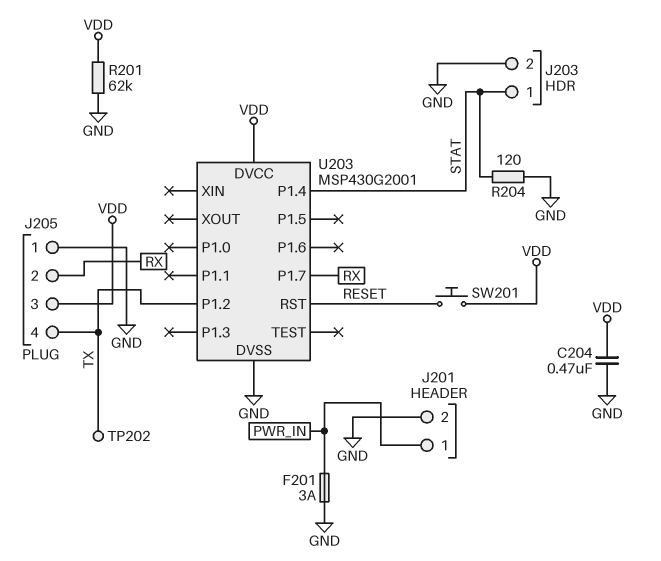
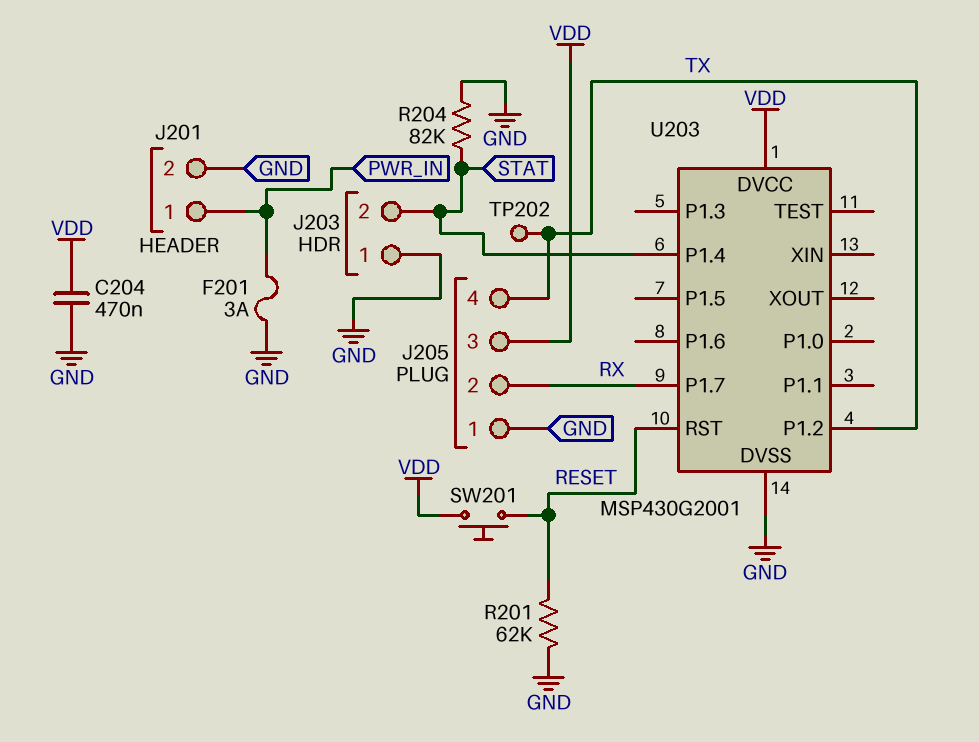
J203 pin 1: STAT -> GND
J203 pin 2: GND -> STAT
R201: 62k (GND, VDD) -> 62k (GND, RESET)
R204: 120 (GND, STAT) -> 82k (GND, STAT)

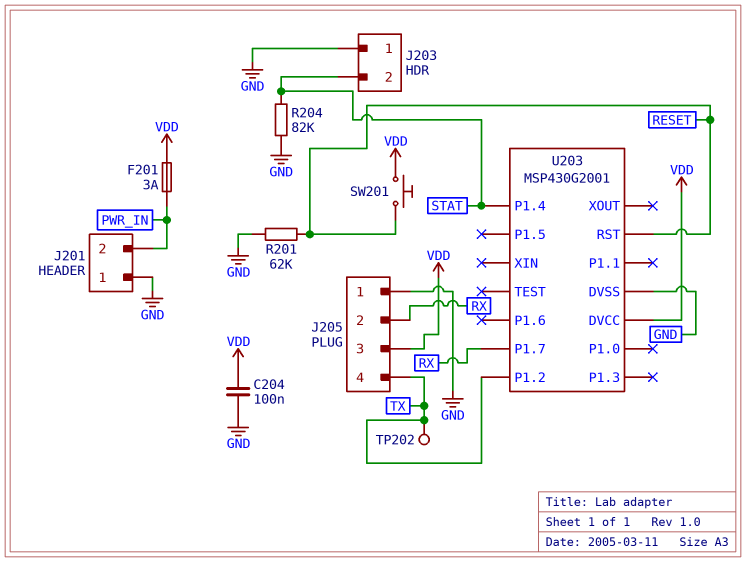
C204: 470nF (GND, VDD) -> 100nF (GND, VDD)
F201: 3A (GND, PWR_IN) -> 3A (PWR_IN, VDD)
J201 pin 1: PWR_IN -> GND
J201 pin 2: GND -> PWR_IN

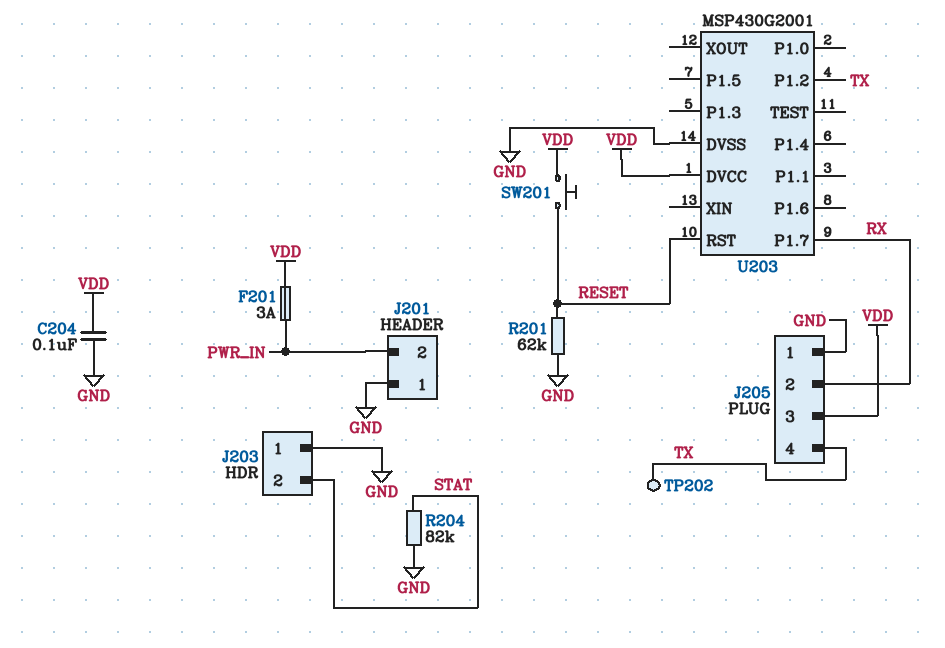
U203 pin P1.4: STAT -> none

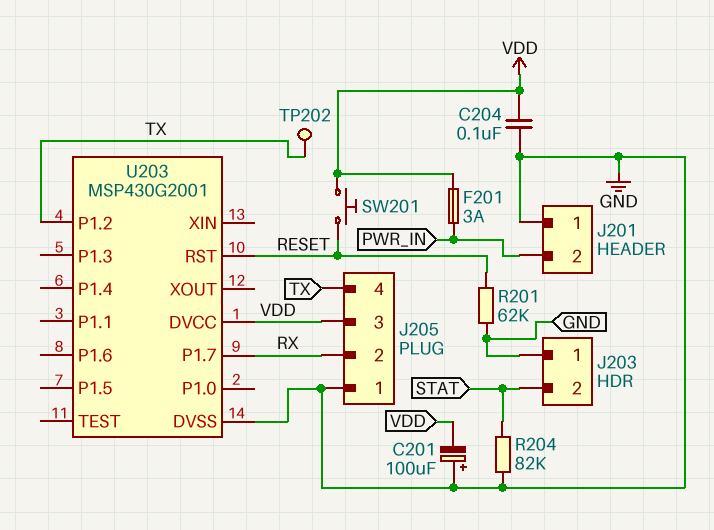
C201: none -> 100uF (plus GND, minus VDD)

